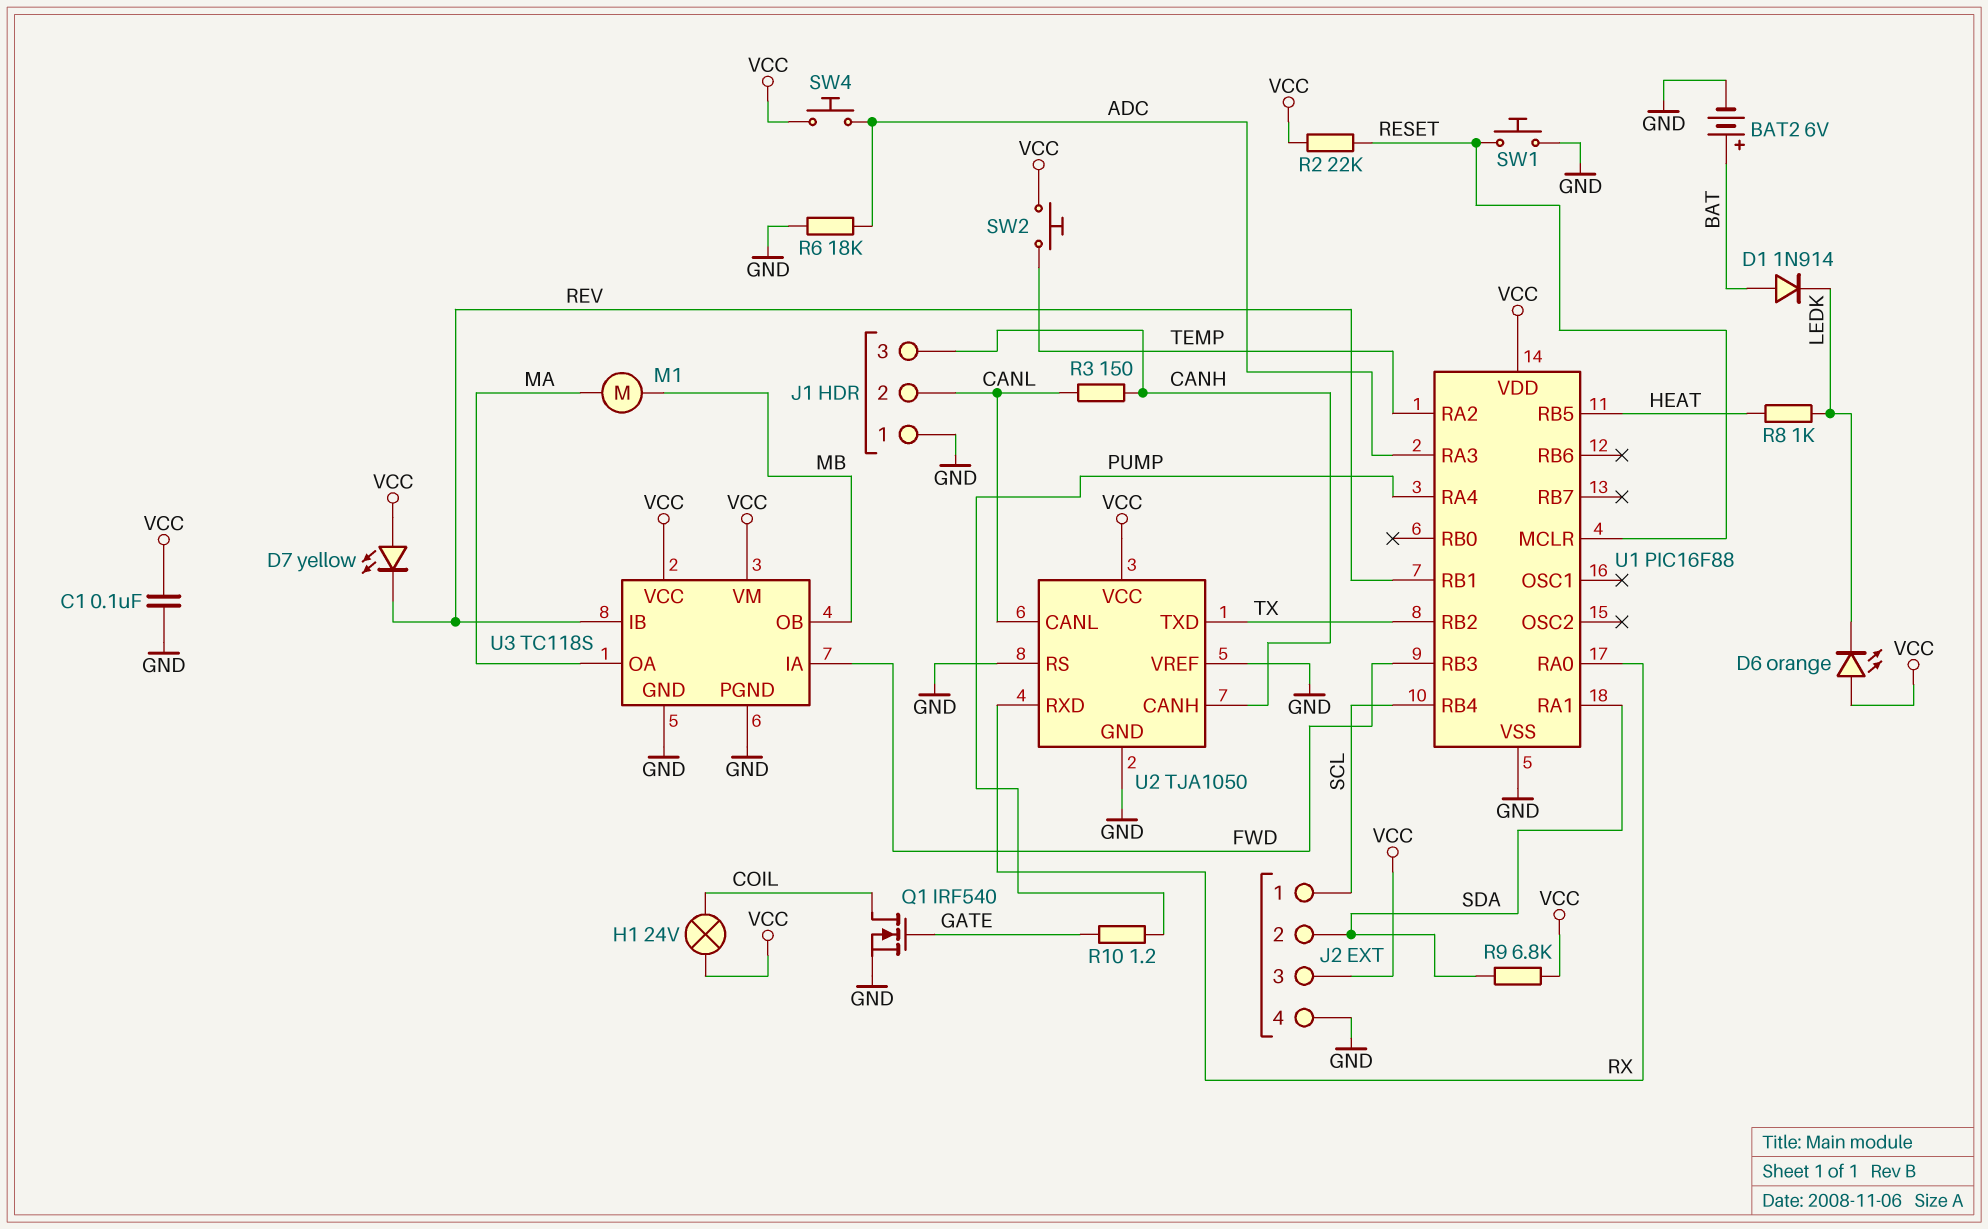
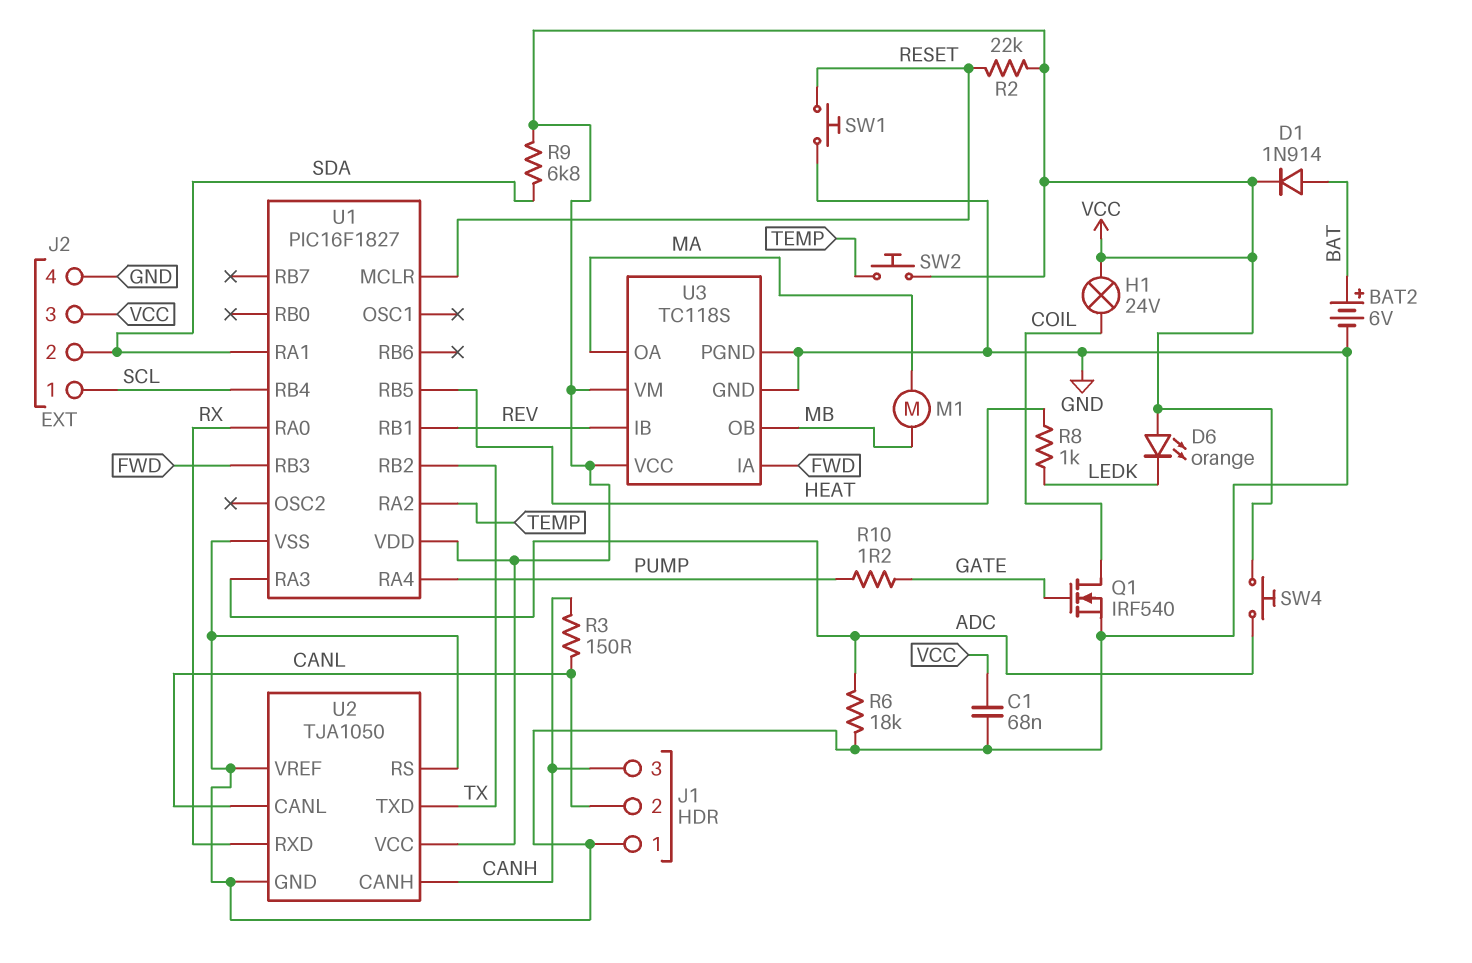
C1: 100nF (GND, VCC) -> 68nF (GND, VCC)
D1: diode 1N914 (A BAT, K LEDK) -> diode 1N914 (A BAT, K VCC)
D7: LED yellow (A VCC, K REV) -> none
U1: PIC16F88 -> PIC16F1827

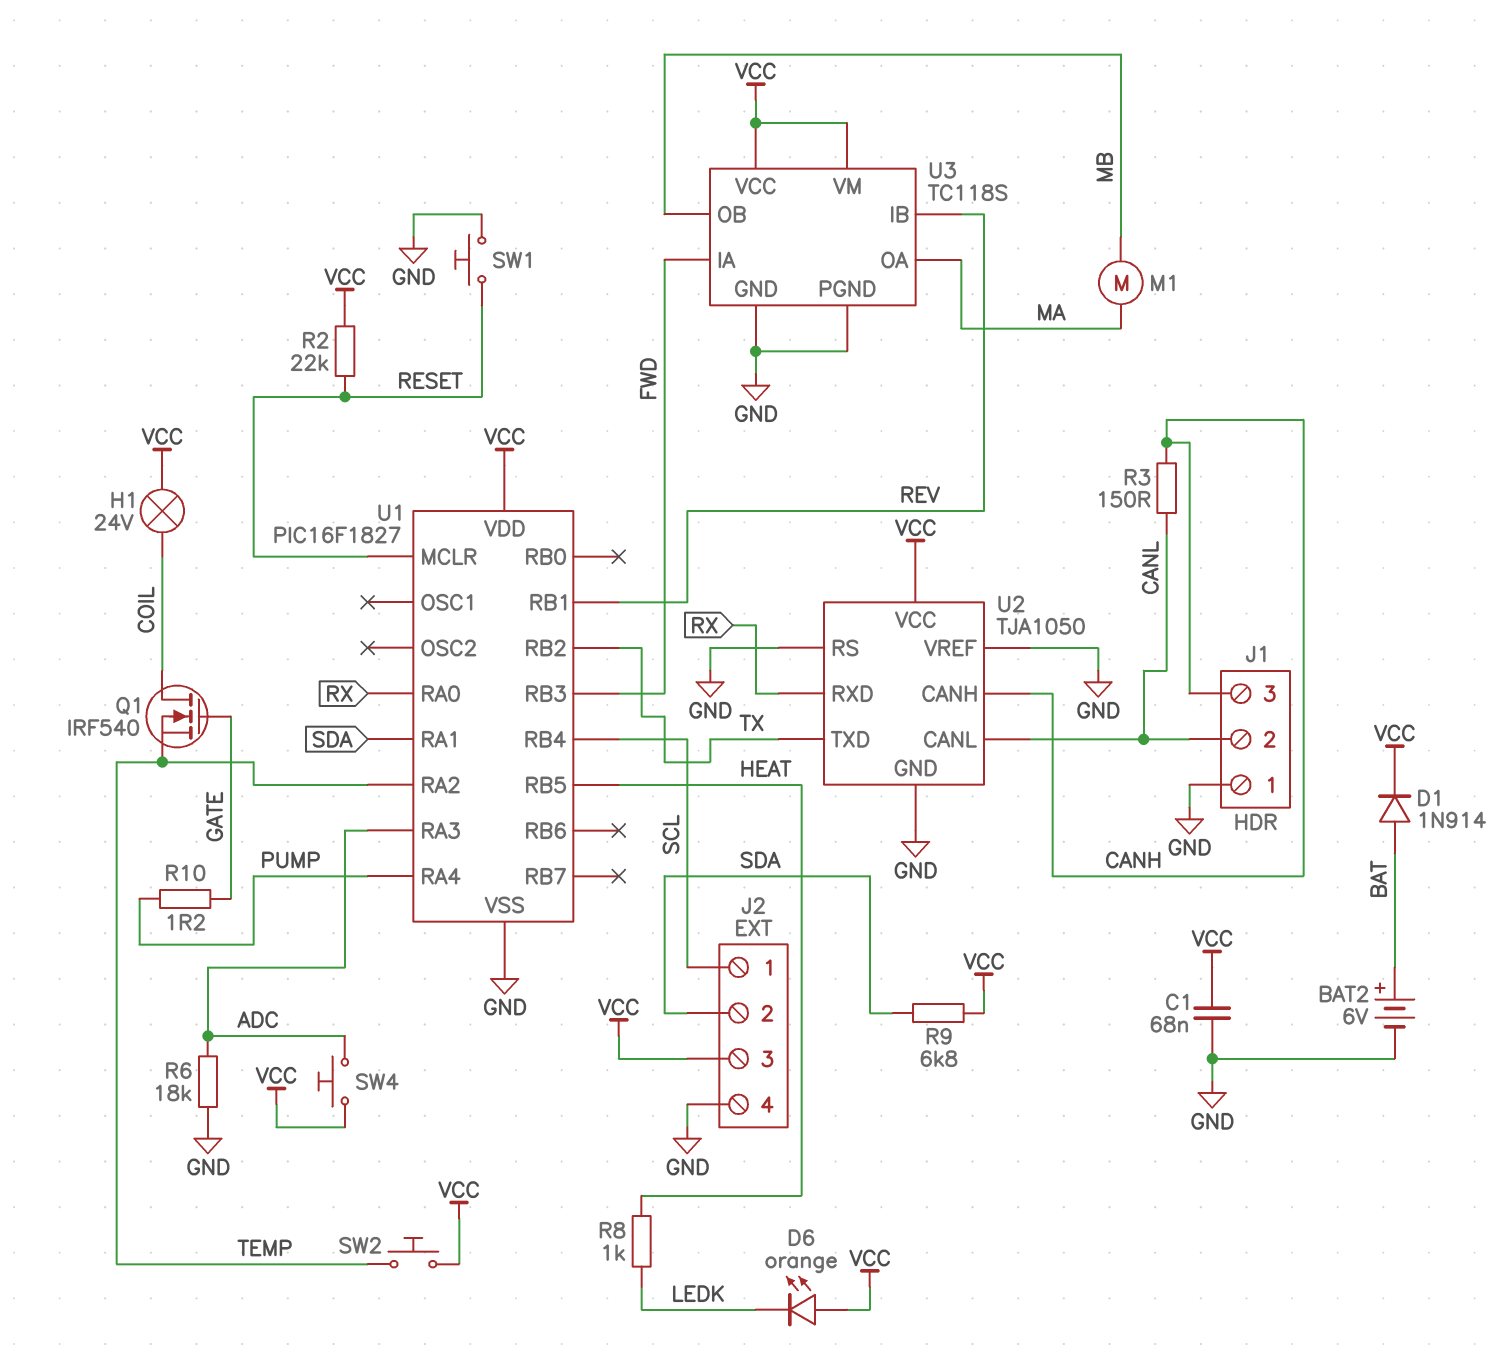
Q1: NMOS IRF540 (G GATE, D COIL, S GND) -> NMOS IRF540 (G GATE, D COIL, S TEMP)

